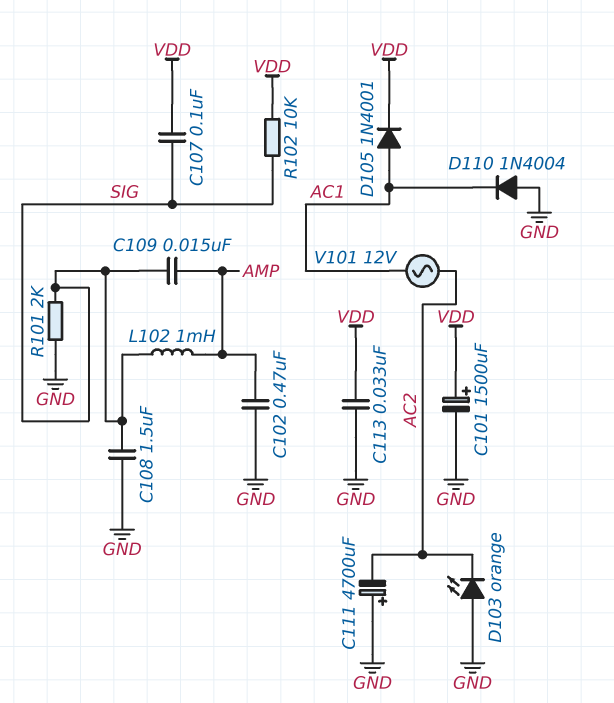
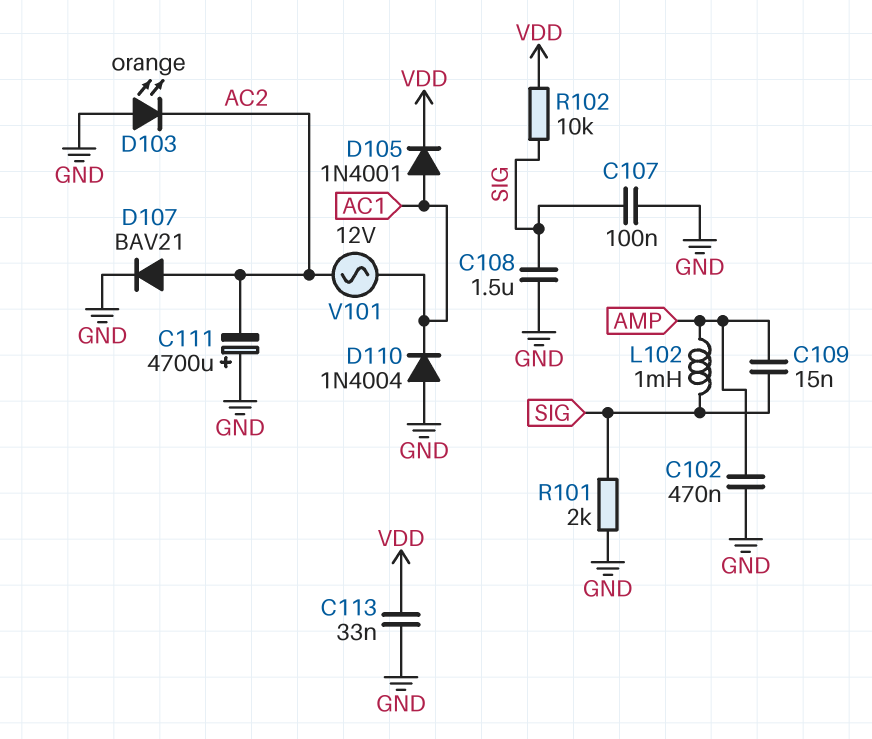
C101: 1500uF (plus VDD, minus GND) -> none
C107: 100nF (SIG, VDD) -> 100nF (GND, SIG)
D107: none -> diode BAV21 (A AC2, K GND)

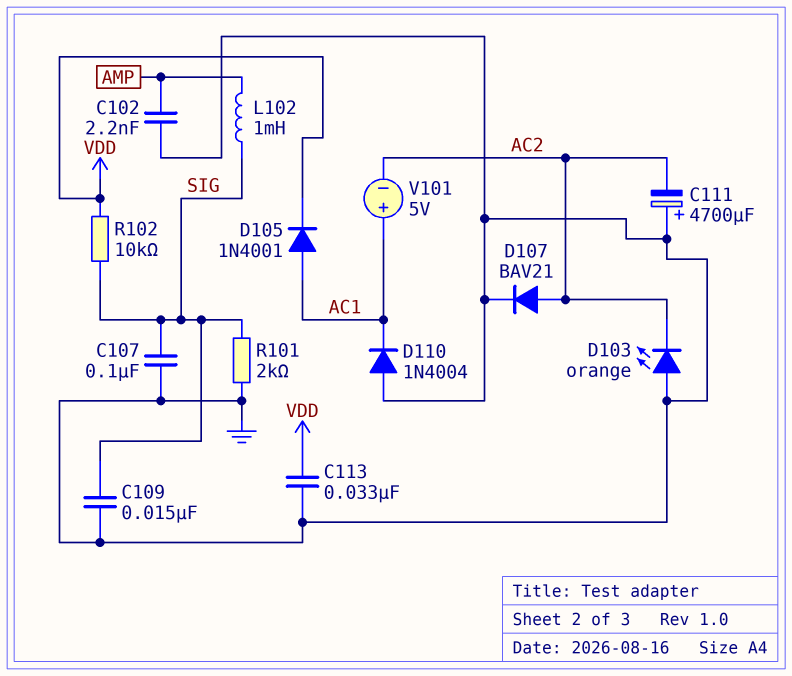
C102: 470nF (AMP, GND) -> 2.2nF (AMP, GND)
C108: 1.5uF (GND, SIG) -> none
C109: 15nF (AMP, SIG) -> 15nF (GND, SIG)
V101: AC 12V (AC1, AC2) -> 5V (plus AC1, minus AC2)

